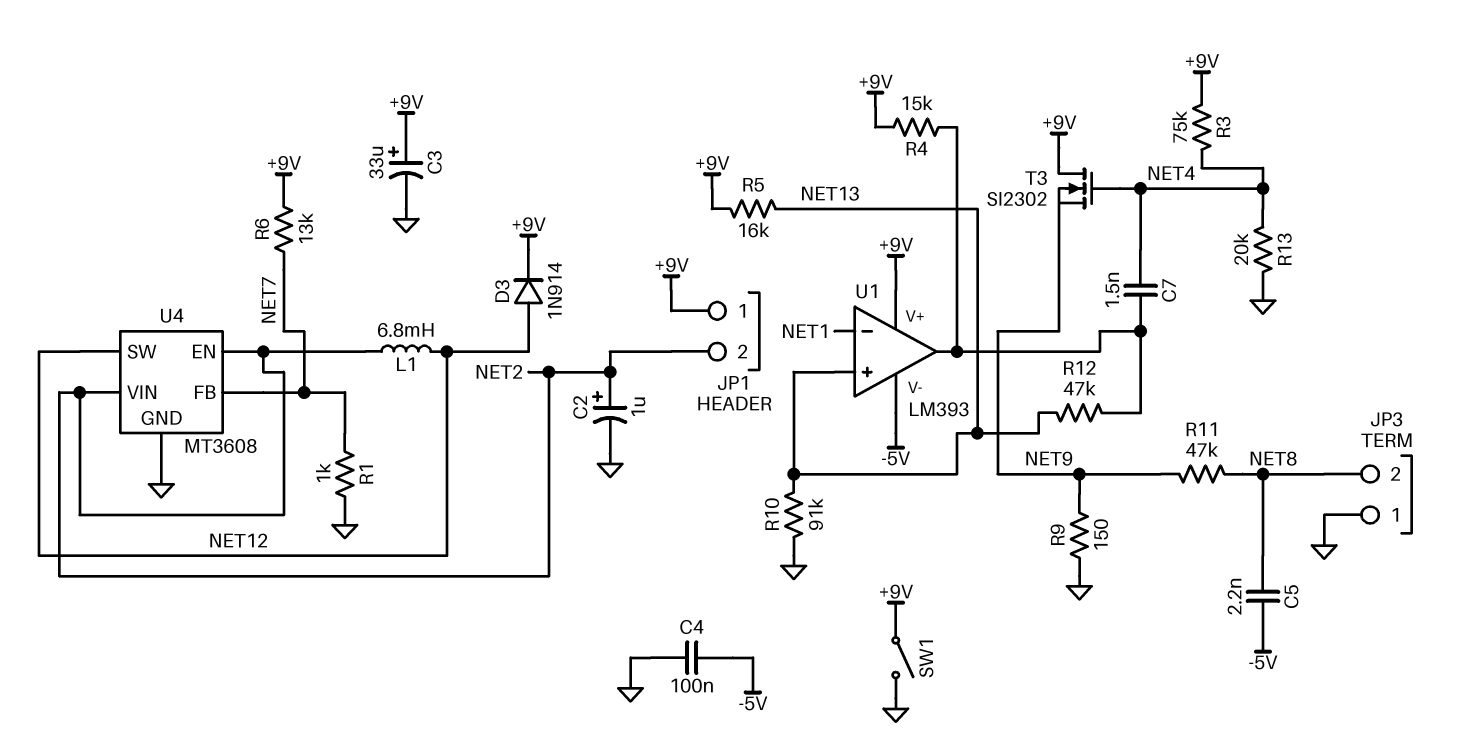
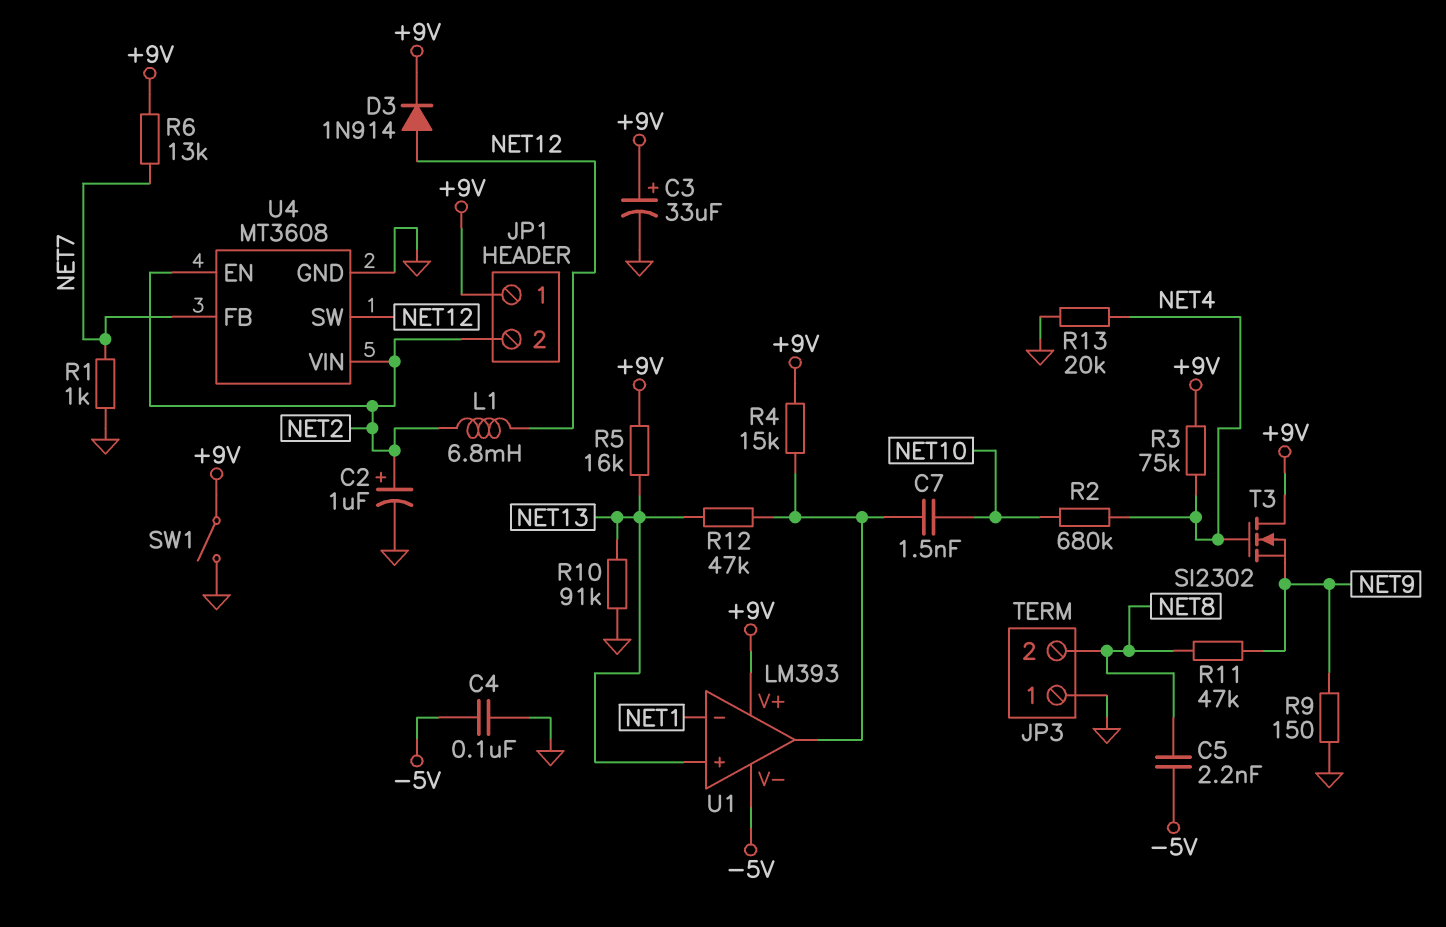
C7: 1.5nF (NET4, U1/out) -> 1.5nF (NET10, U1/out)
R2: none -> 680k (NET4, NET10)

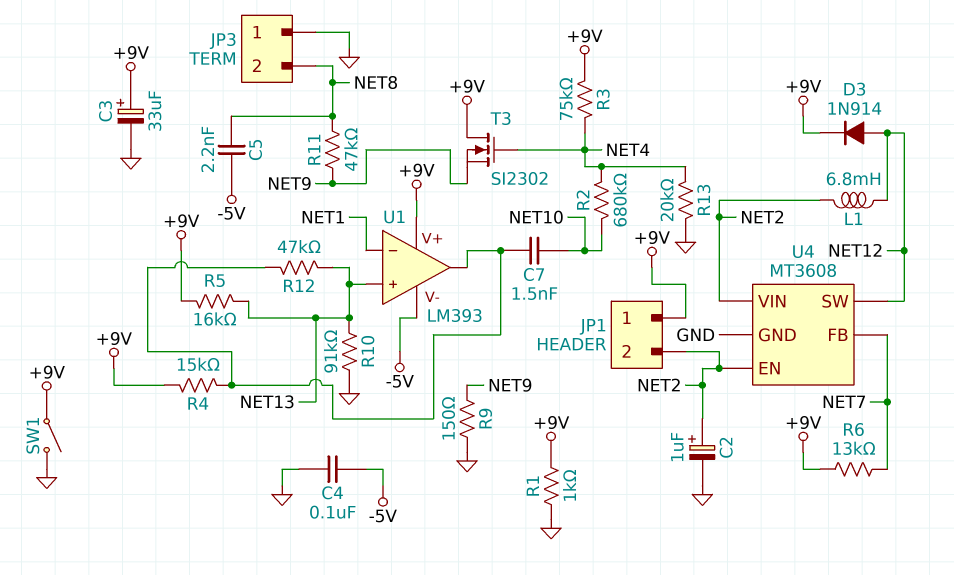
R1: 1k (GND, NET7) -> 1k (+9V, GND)

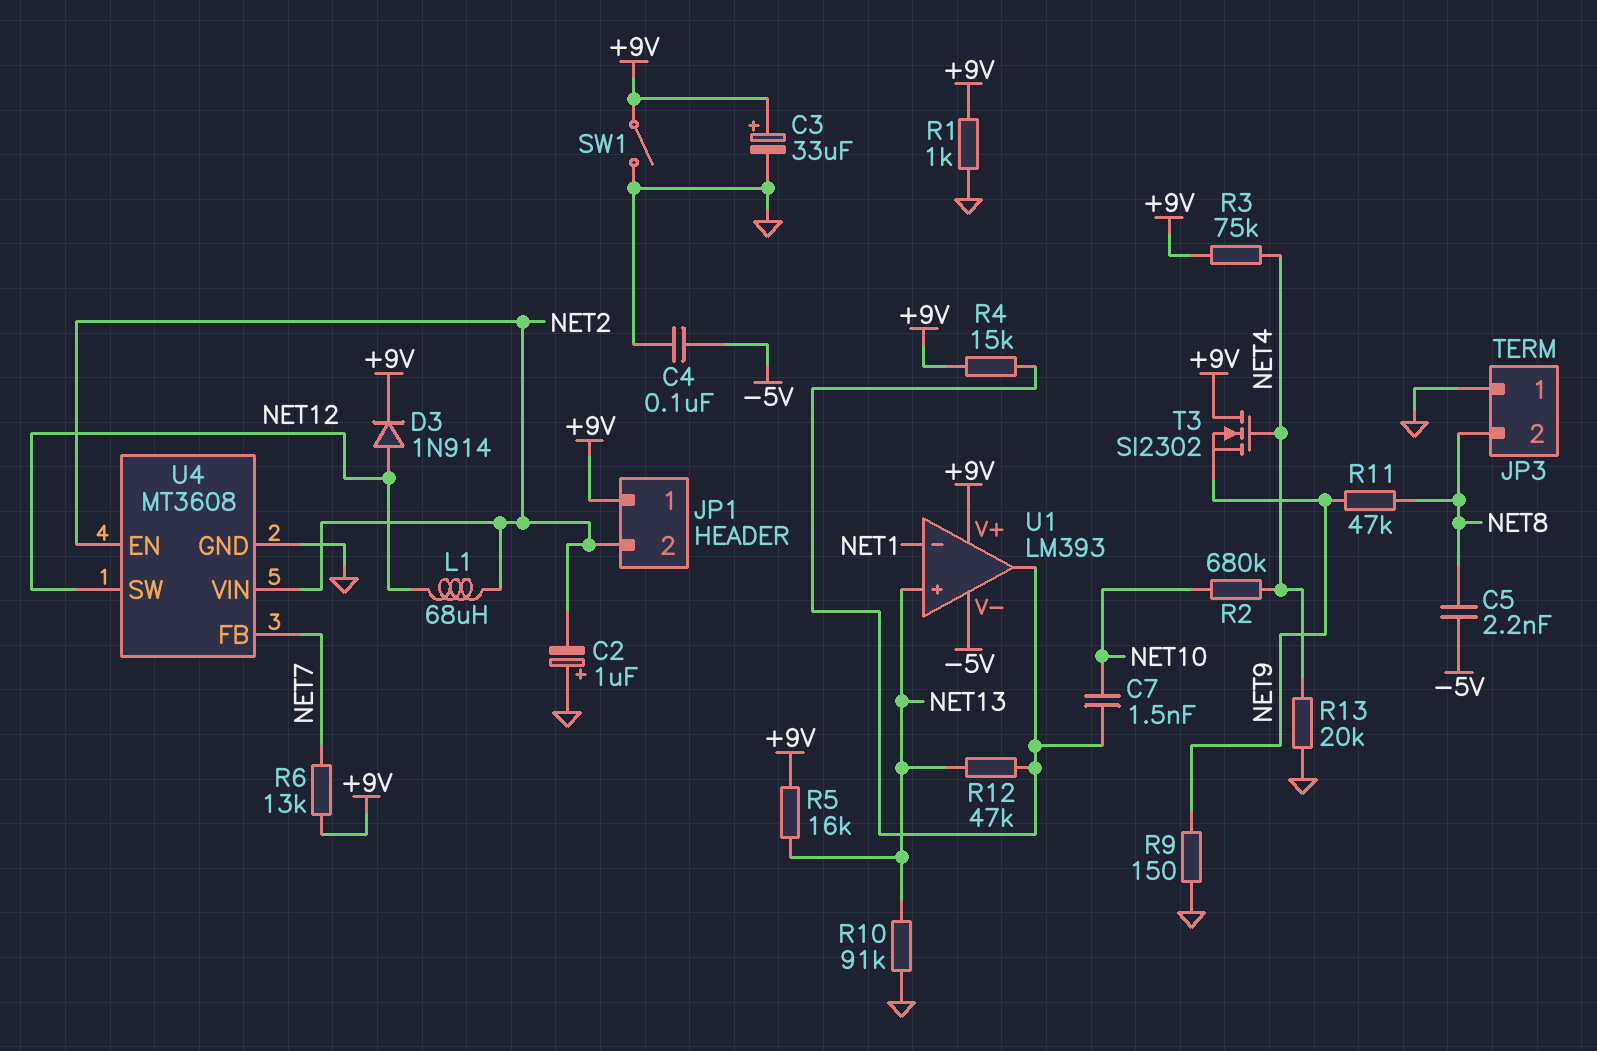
C2: 1uF (plus NET2, minus GND) -> 1uF (plus GND, minus NET2)
L1: 6.8mH (NET2, NET12) -> 68uH (NET2, NET12)

